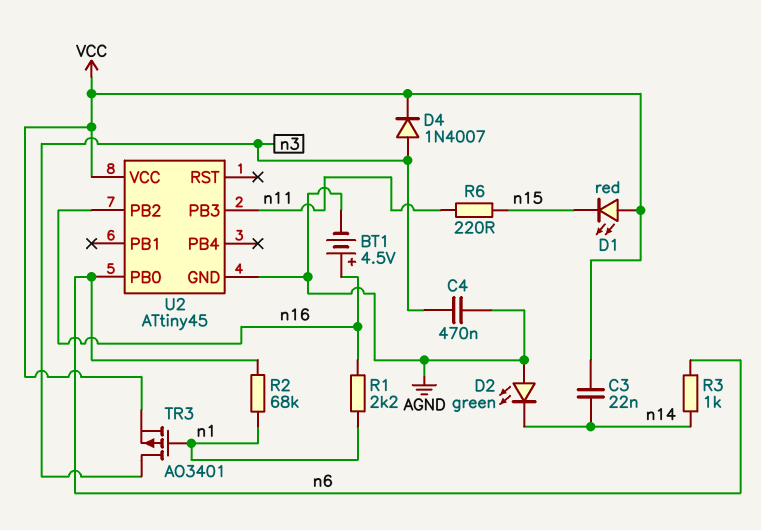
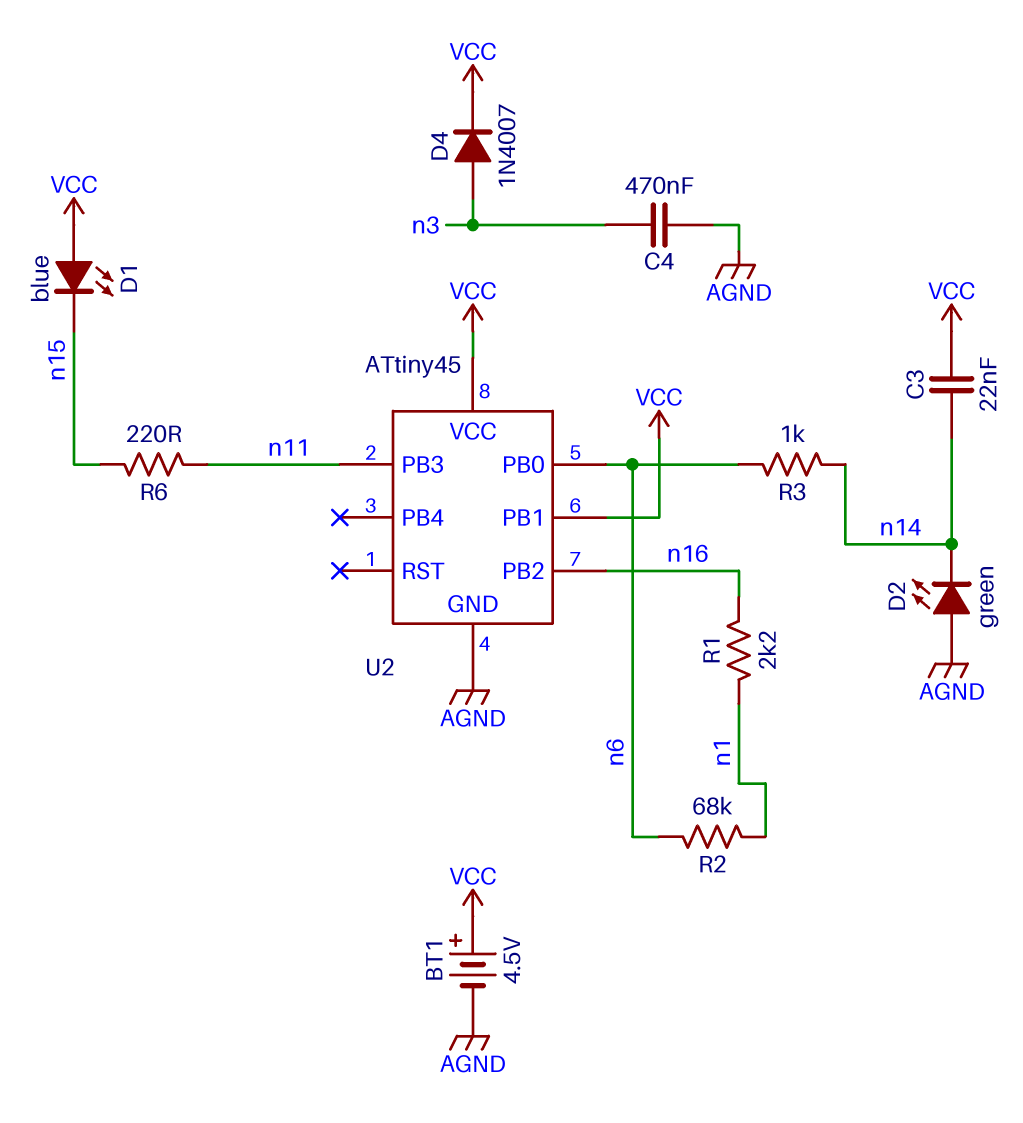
BT1: 4.5V (plus n16, minus AGND) -> 4.5V (plus VCC, minus AGND)
D1: LED red (A VCC, K n15) -> LED blue (A VCC, K n15)
TR3: PMOS AO3401 (G n1, D n3, S VCC) -> none
U2 pin PB1: none -> VCC

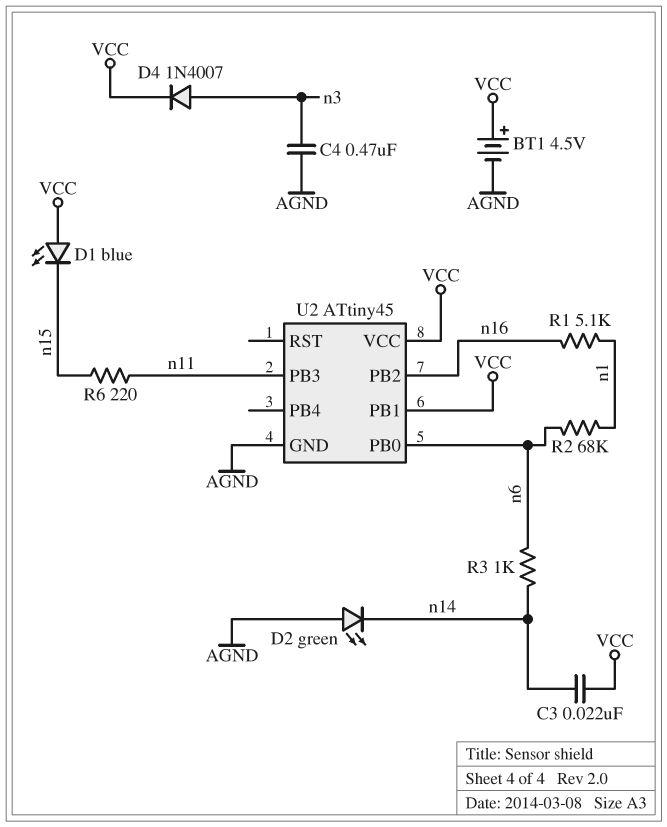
R1: 2.2k (n1, n16) -> 5.1k (n1, n16)

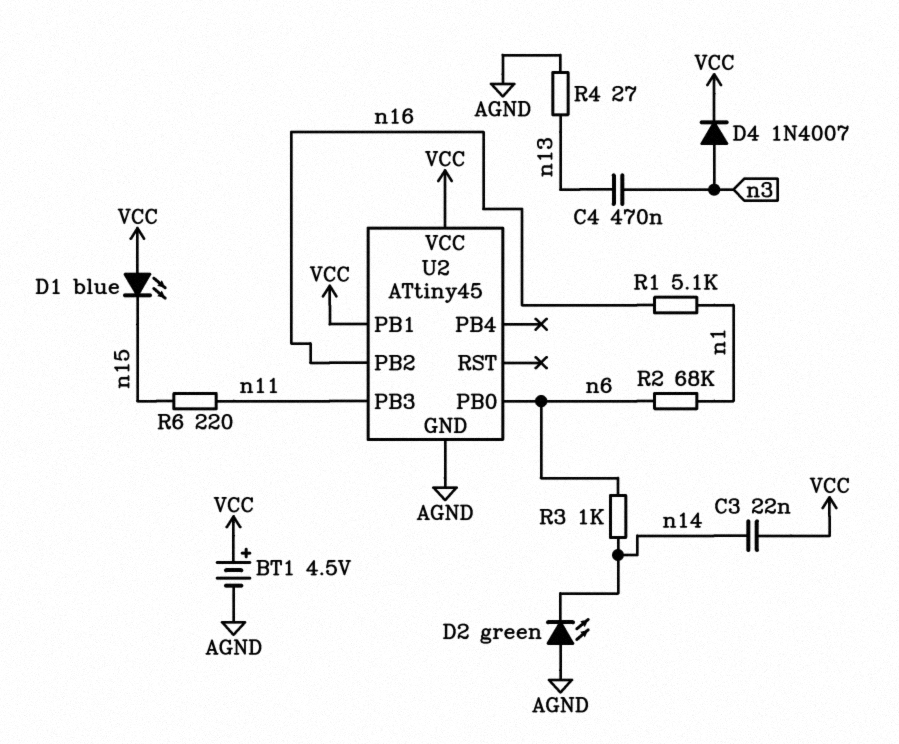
C4: 470nF (AGND, n3) -> 470nF (n3, n13)
R4: none -> 27 (AGND, n13)

